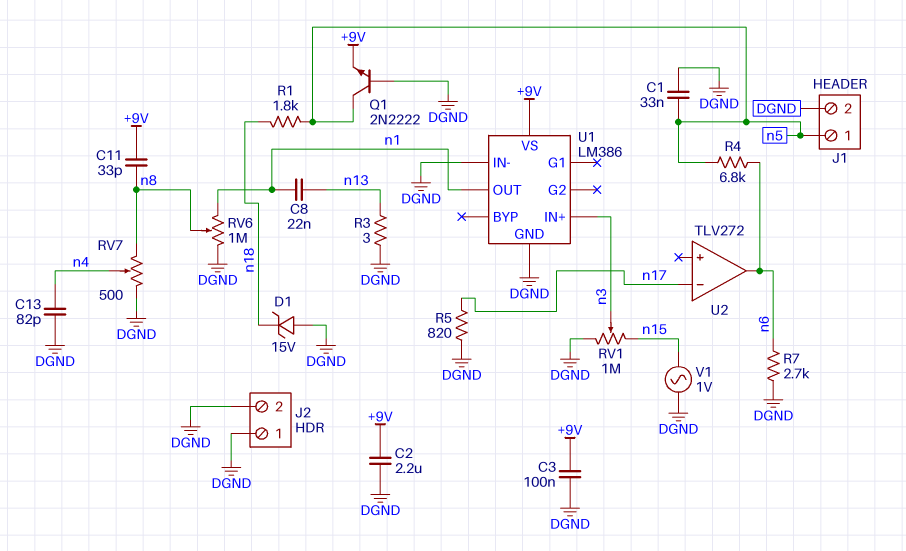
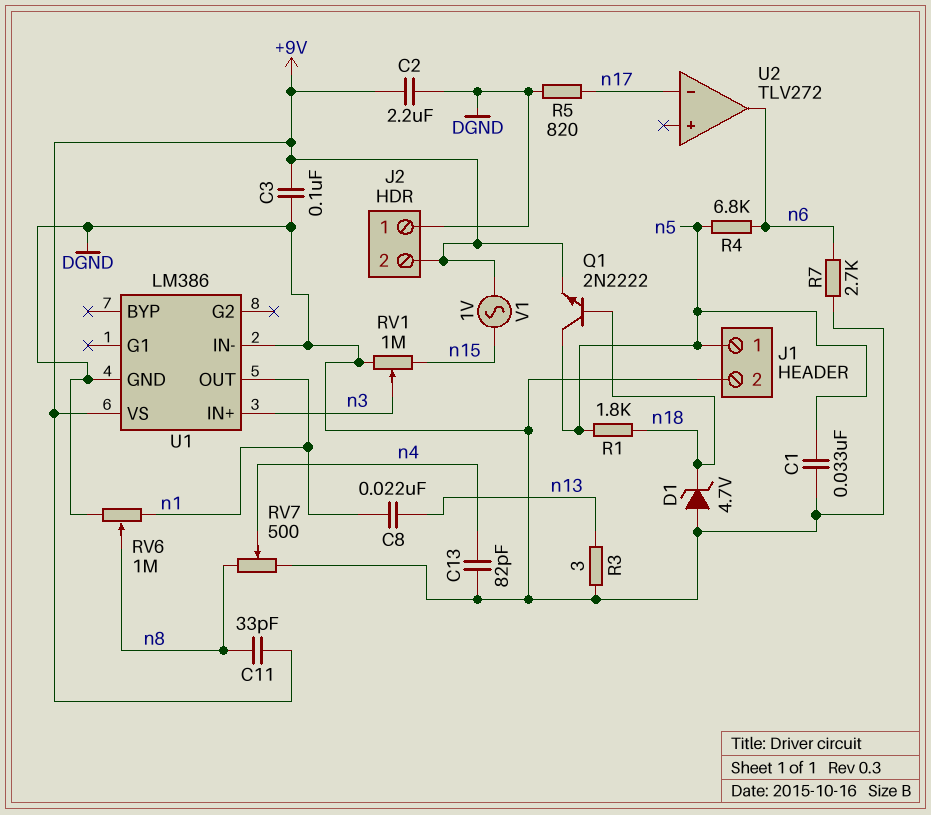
D1: zener 15V (A DGND, K n18) -> zener 4.7V (A DGND, K n18)
J2 pin 2: DGND -> +9V
Q1: NPN 2N2222 (B DGND, C n5, E +9V) -> NPN 2N2222 (B n18, C n5, E +9V)
V1: AC 1V (DGND, n15) -> AC 1V (+9V, n15)

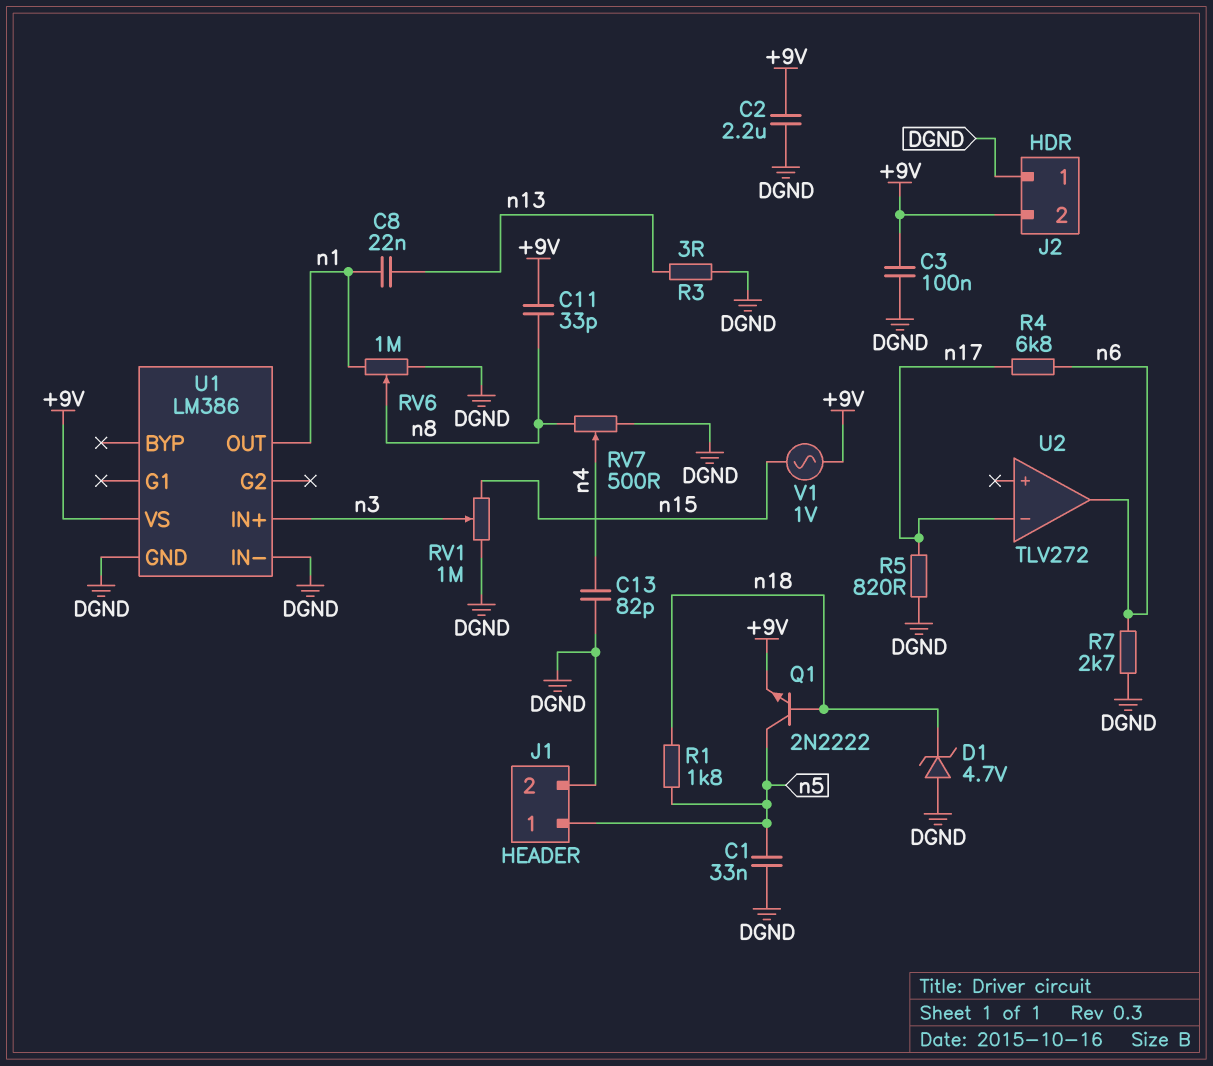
R4: 6.8k (n5, n6) -> 6.8k (n6, n17)

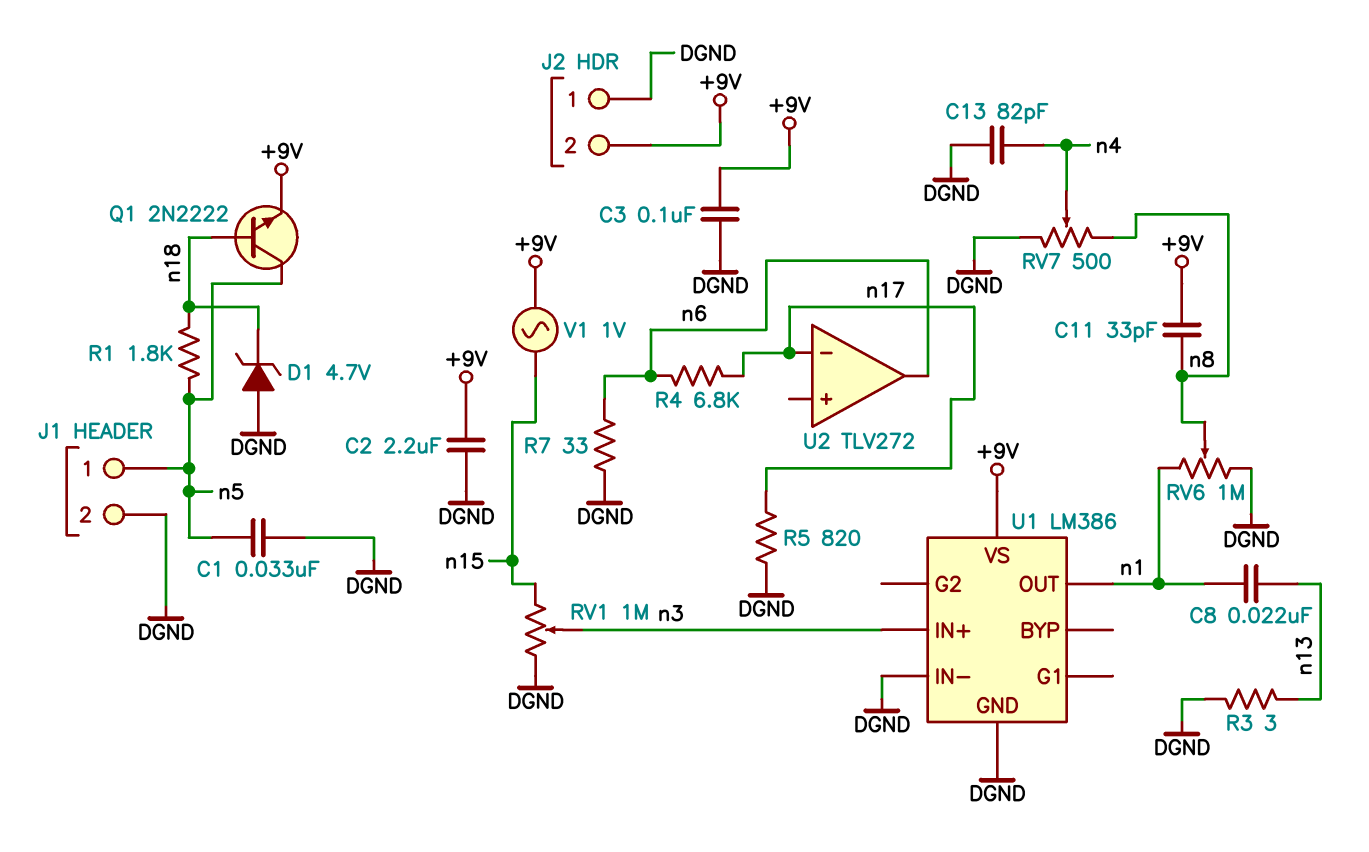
R7: 2.7k (DGND, n6) -> 33 (DGND, n6)

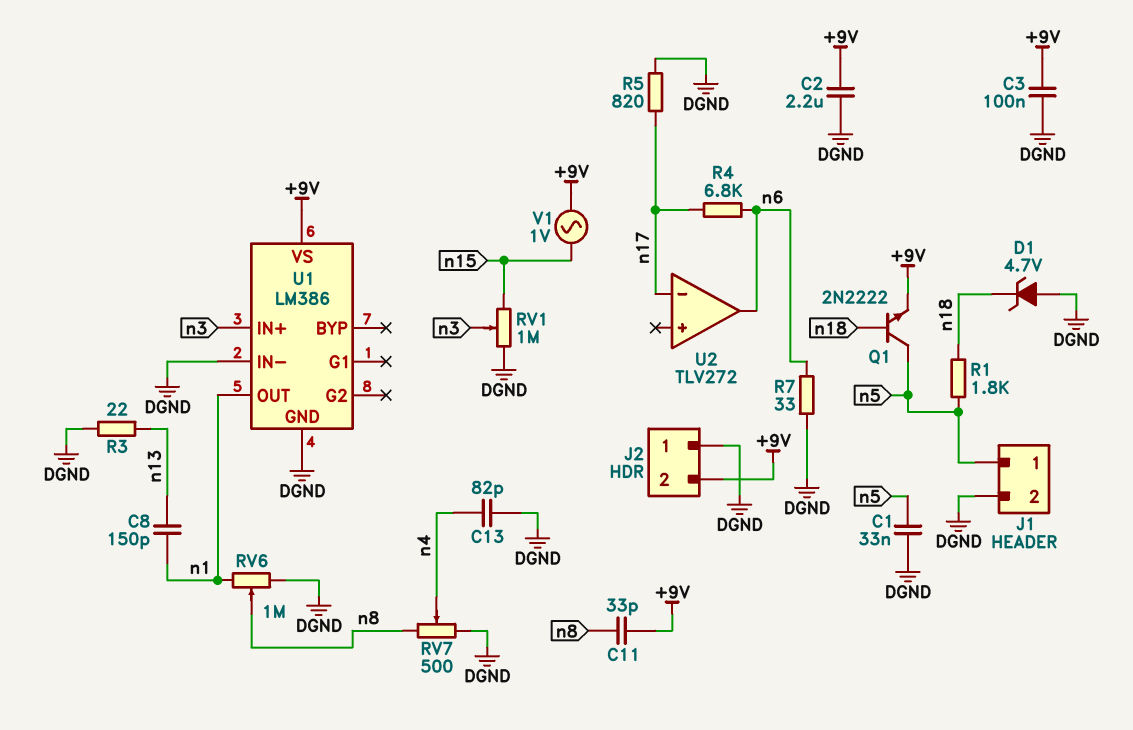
C8: 22nF (n1, n13) -> 150pF (n1, n13)
R3: 3 (DGND, n13) -> 22 (DGND, n13)

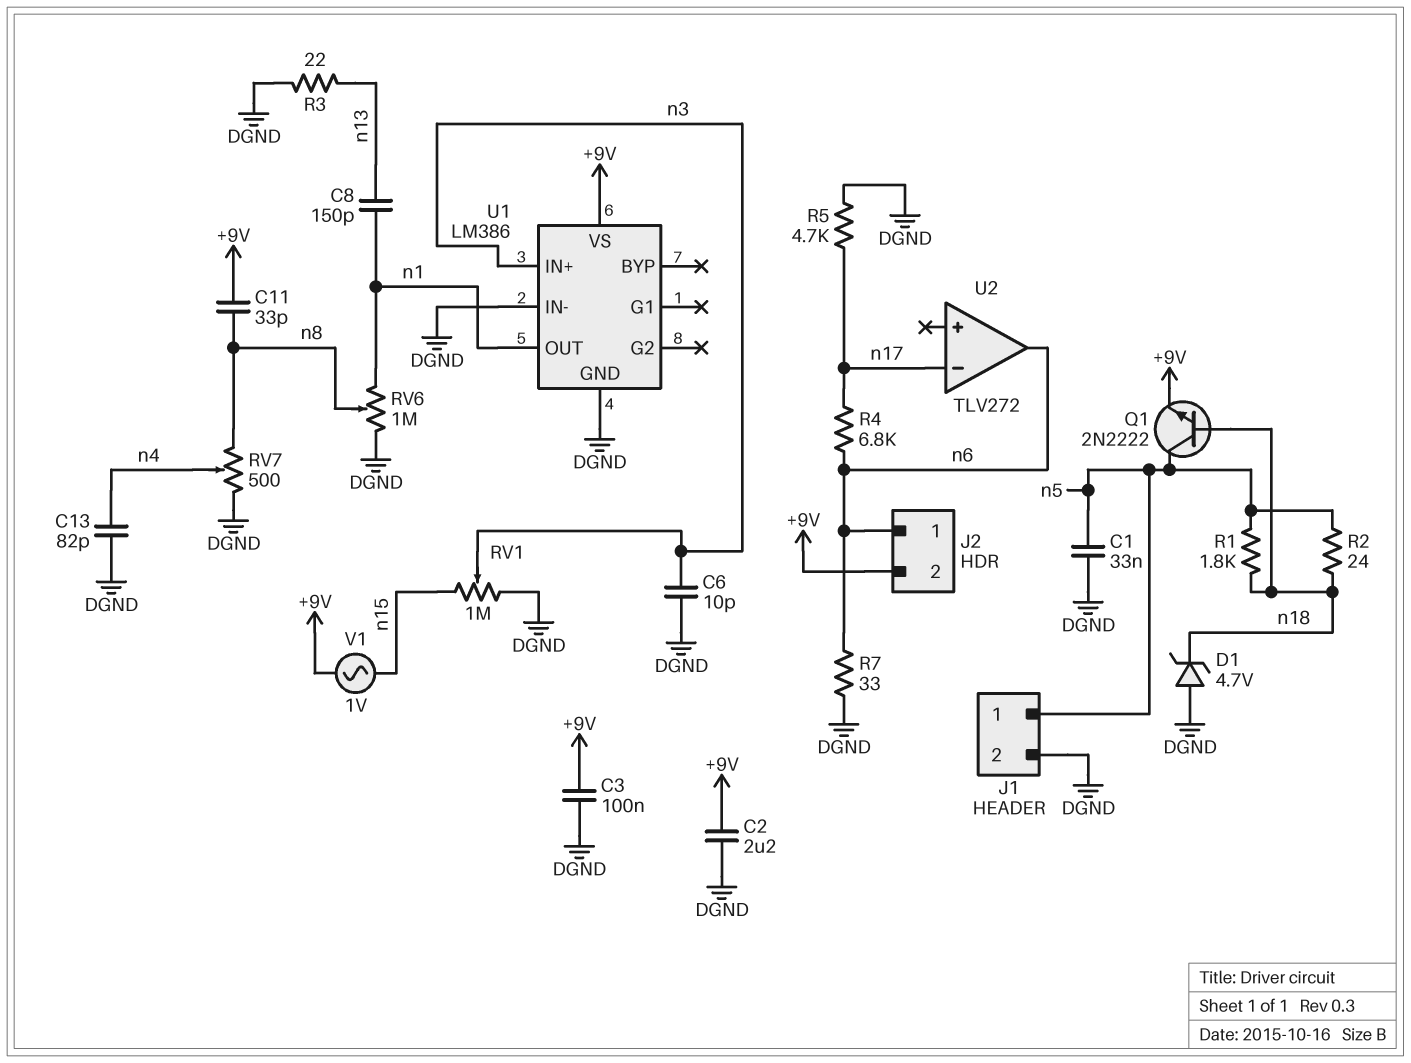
C6: none -> 10pF (DGND, n3)
J2 pin 1: DGND -> n6
R2: none -> 24 (n5, n18)
R5: 820 (DGND, n17) -> 4.7k (DGND, n17)

